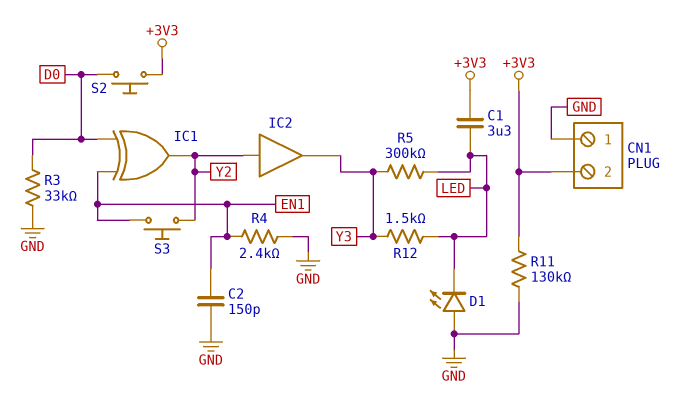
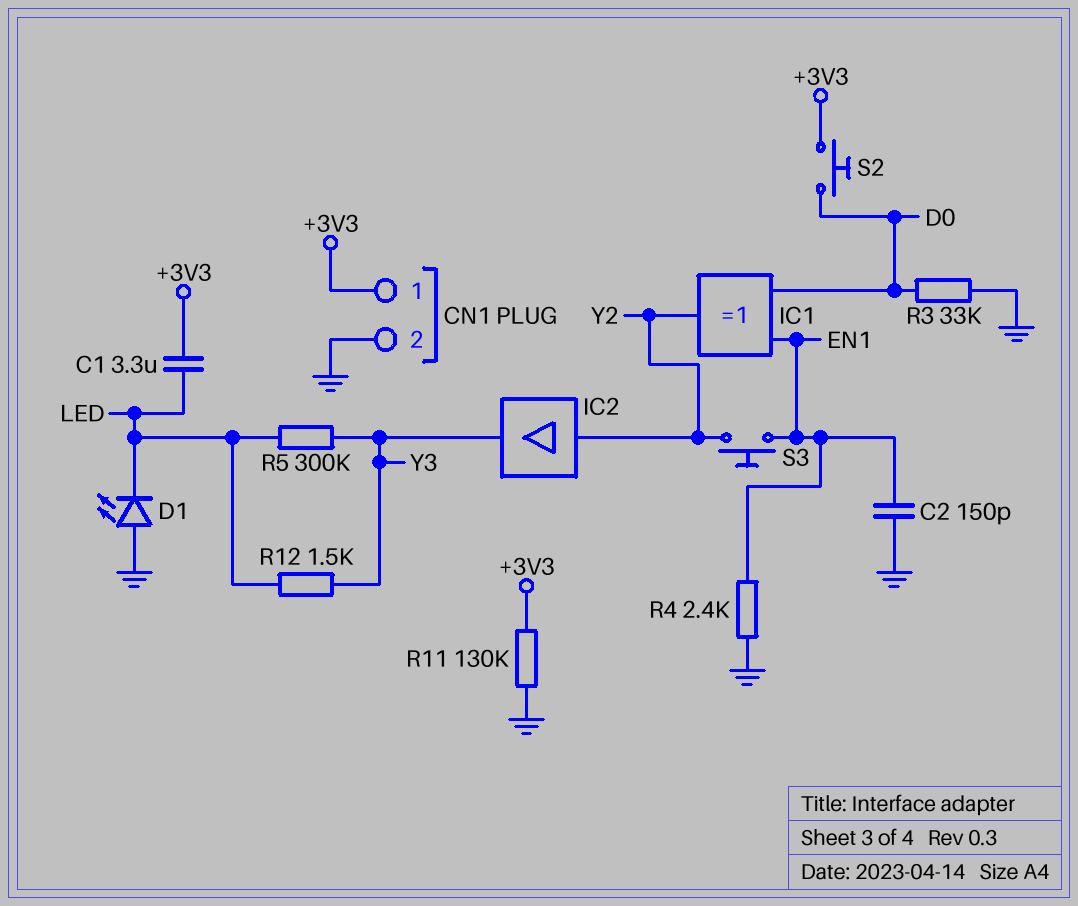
CN1 pin 1: GND -> +3V3
CN1 pin 2: +3V3 -> GND

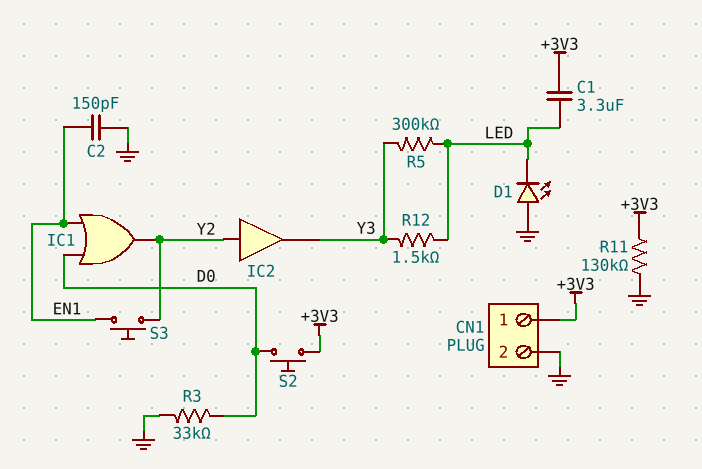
IC1: XOR (in D0, in EN1, out Y2) -> OR (in D0, in EN1, out Y2)
R4: 2.4k (EN1, GND) -> none

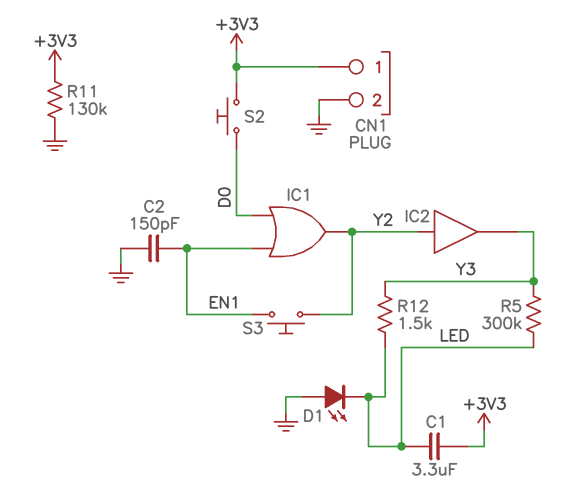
R3: 33k (D0, GND) -> none

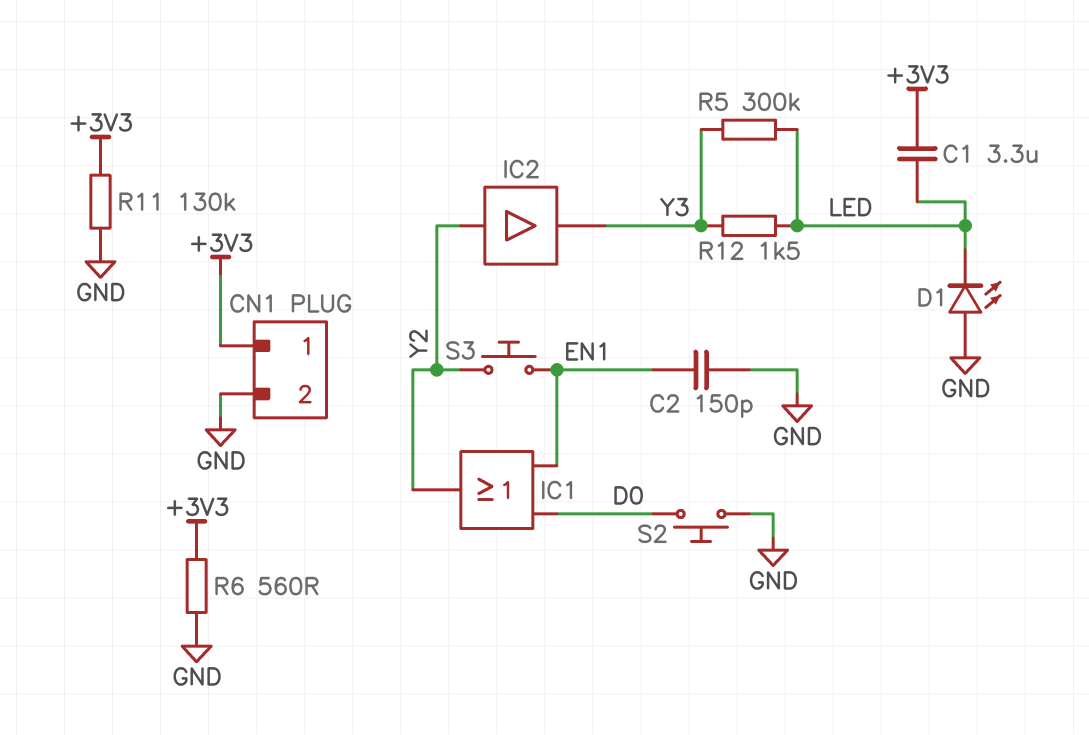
R6: none -> 560 (+3V3, GND)
S2: button (+3V3, D0) -> button (D0, GND)

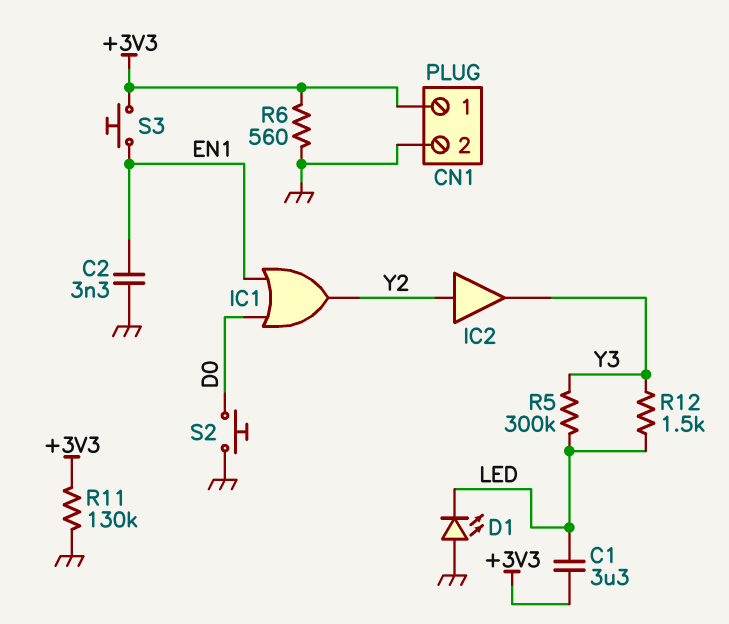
C2: 150pF (EN1, GND) -> 3.3nF (EN1, GND)
S3: button (EN1, Y2) -> button (+3V3, EN1)

